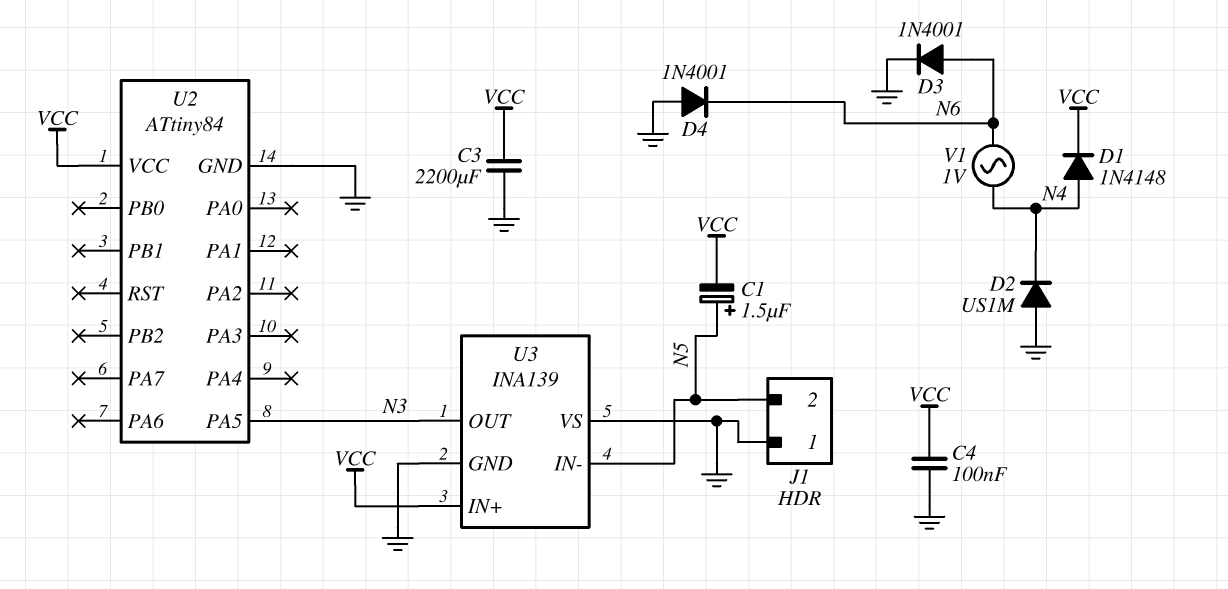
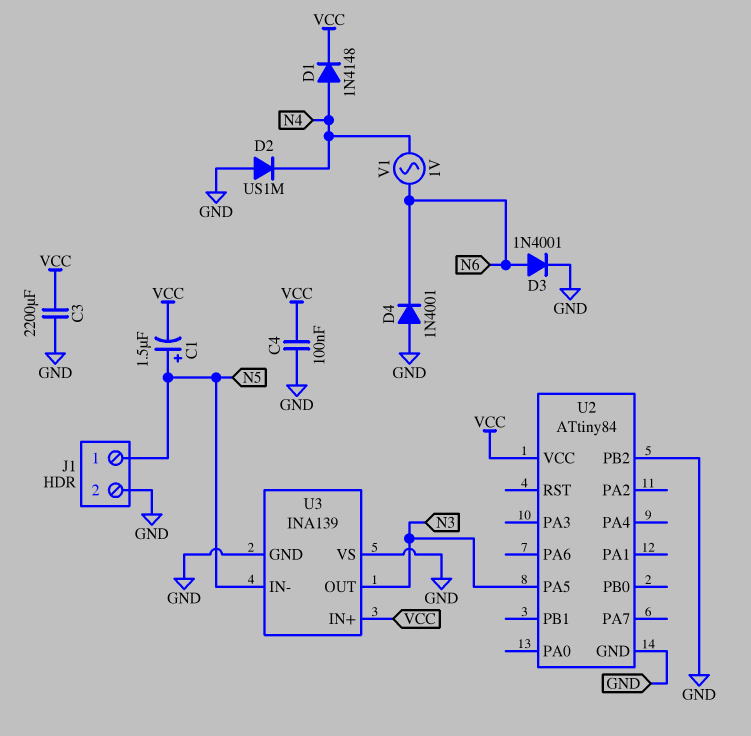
J1 pin 1: GND -> N5
J1 pin 2: N5 -> GND
U2 pin PB2: none -> GND

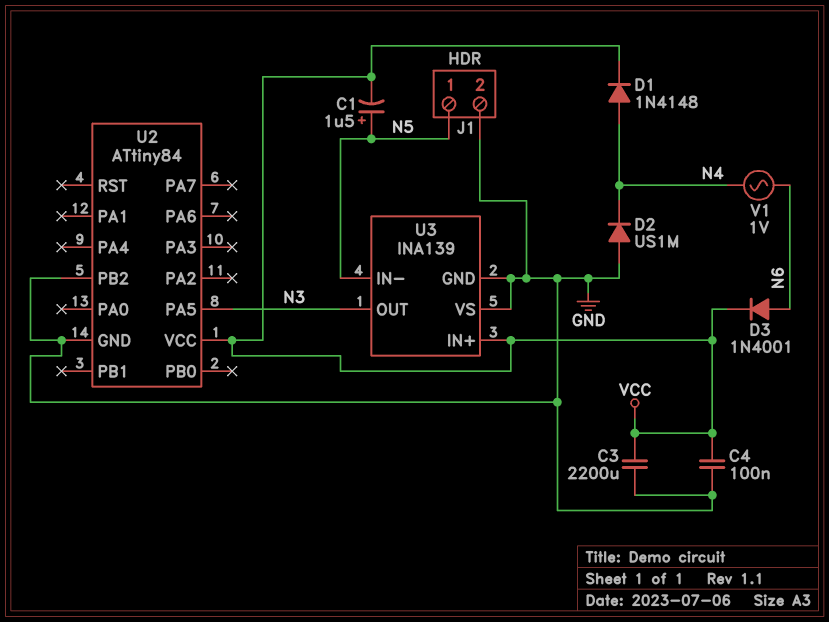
D3: diode 1N4001 (A N6, K GND) -> diode 1N4001 (A N6, K VCC)
D4: diode 1N4001 (A GND, K N6) -> none

